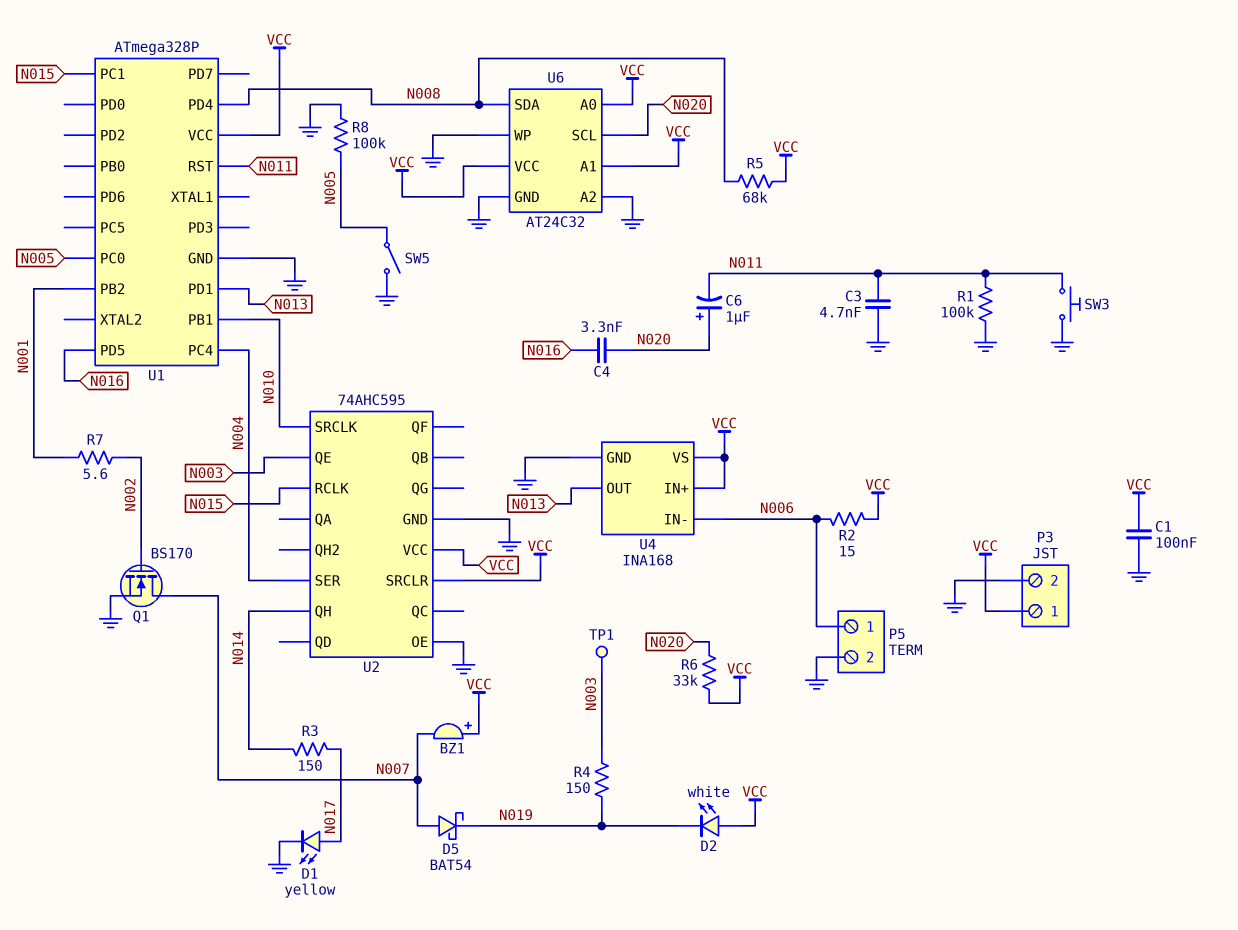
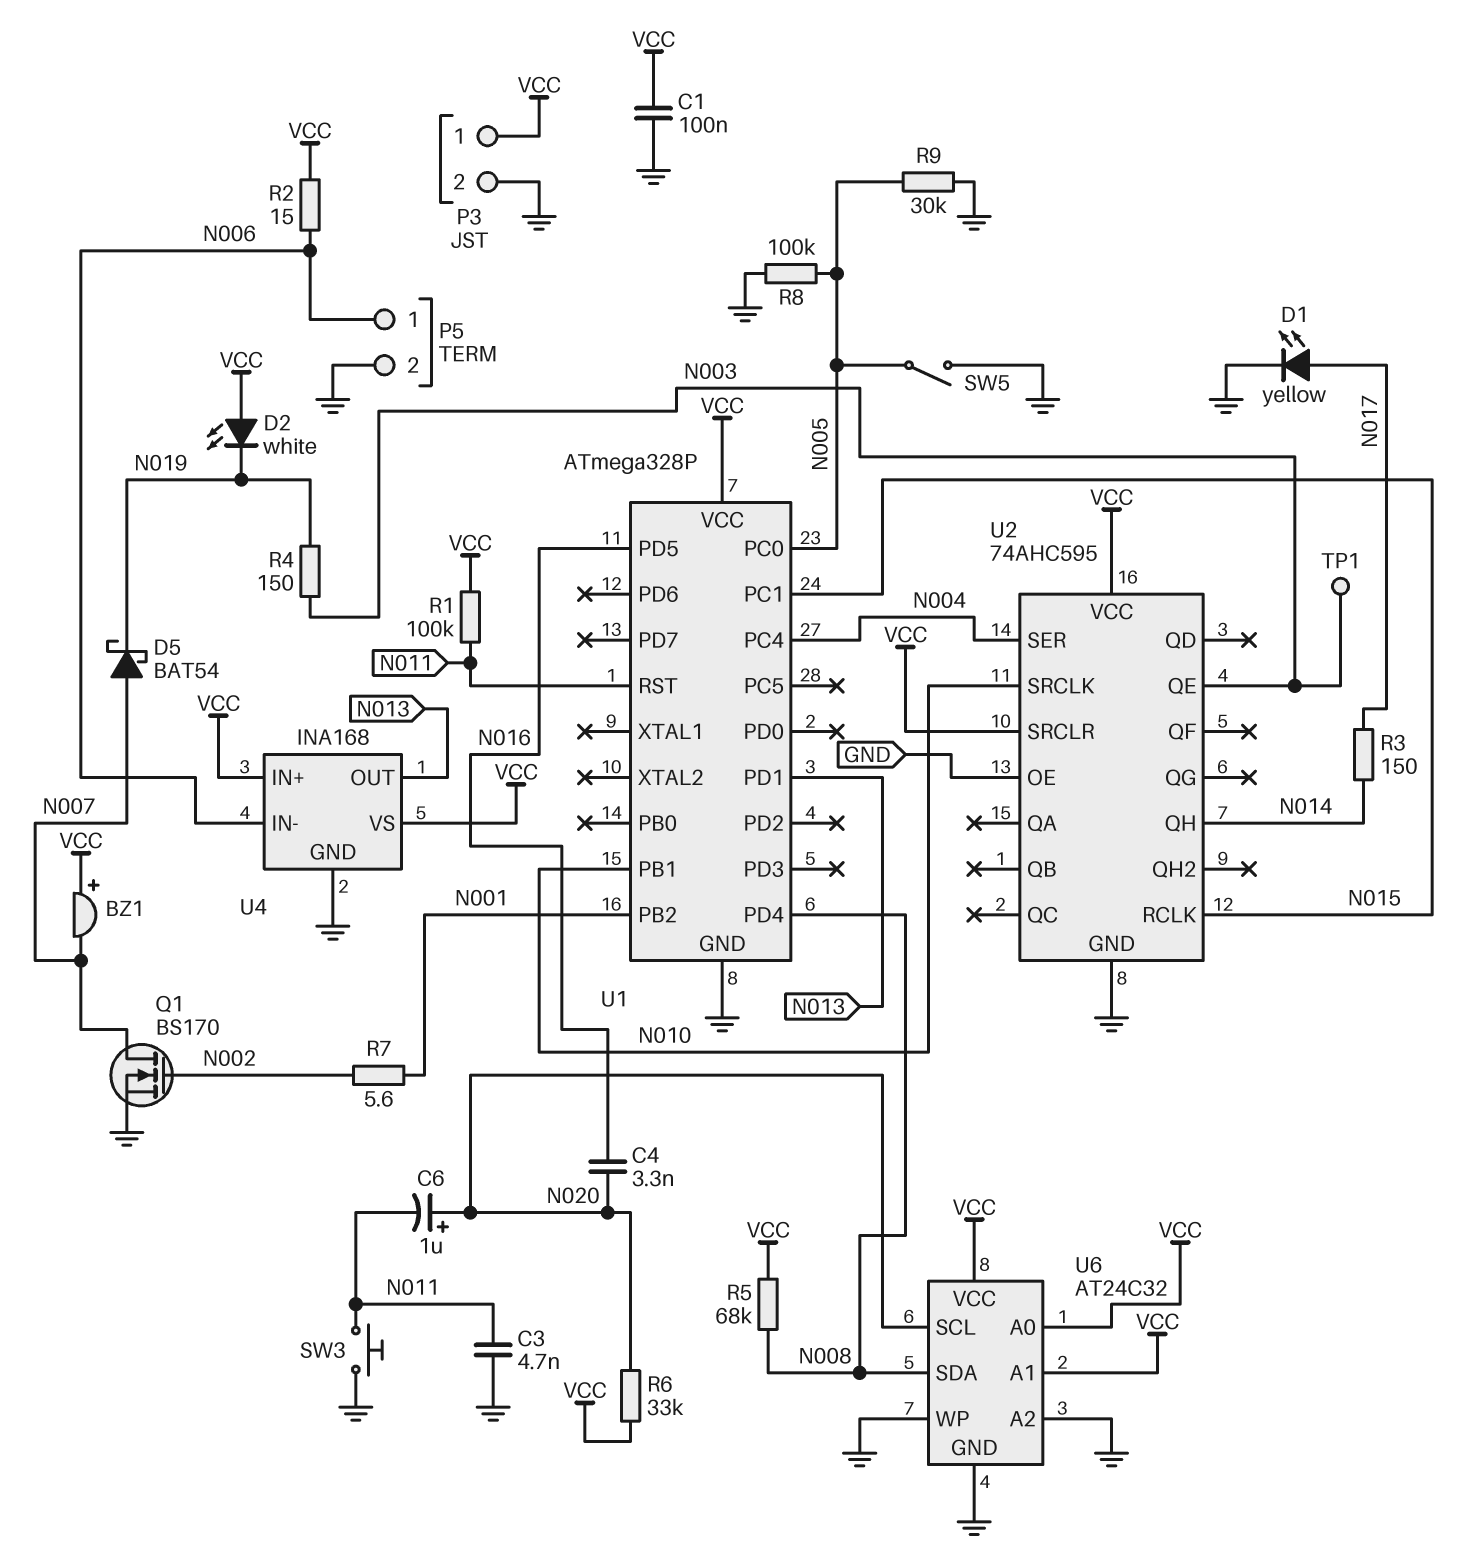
R1: 100k (GND, N011) -> 100k (N011, VCC)
R9: none -> 30k (GND, N005)

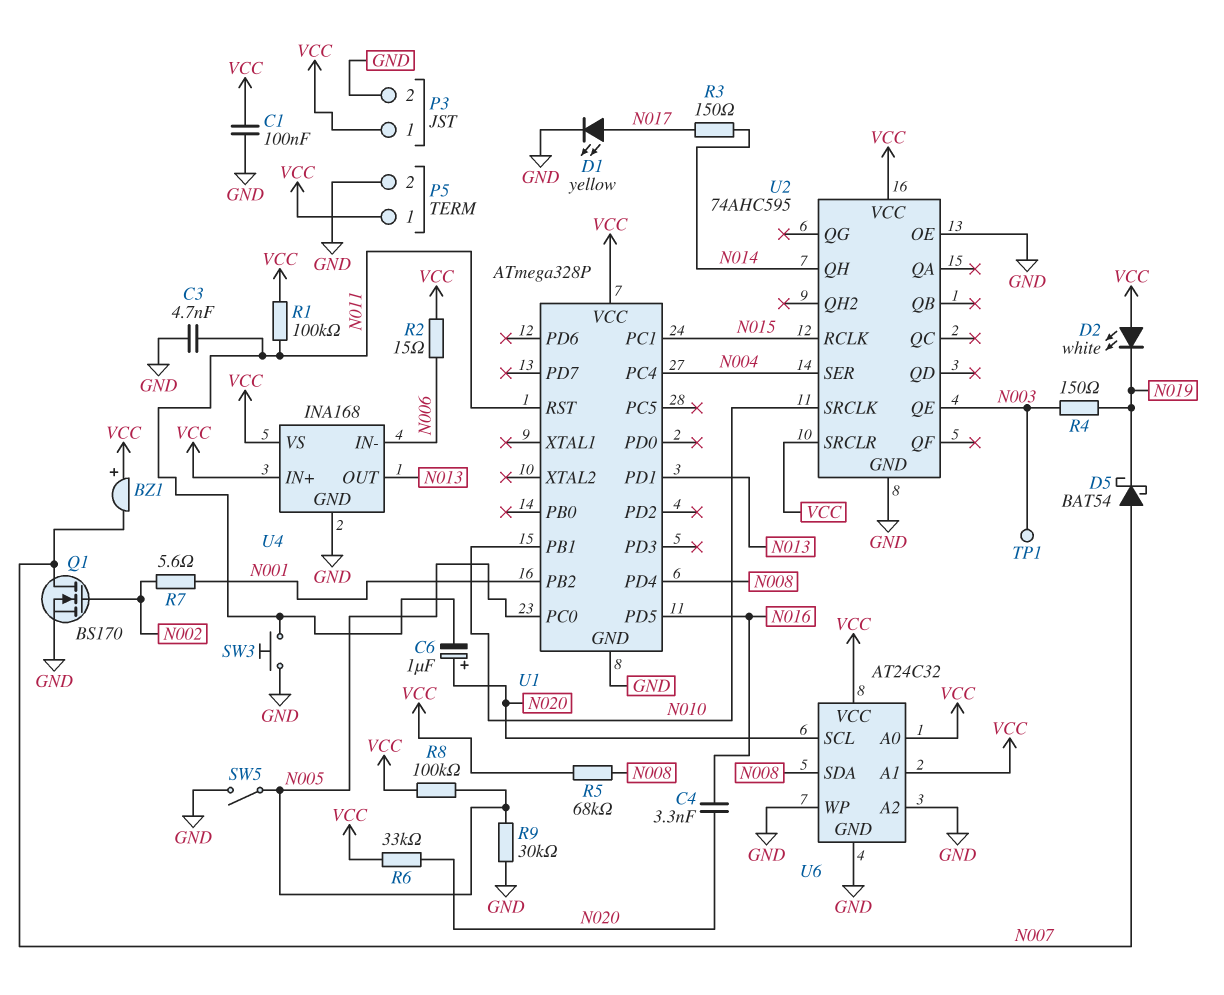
P5 pin 1: N006 -> VCC
R8: 100k (GND, N005) -> 100k (N005, VCC)

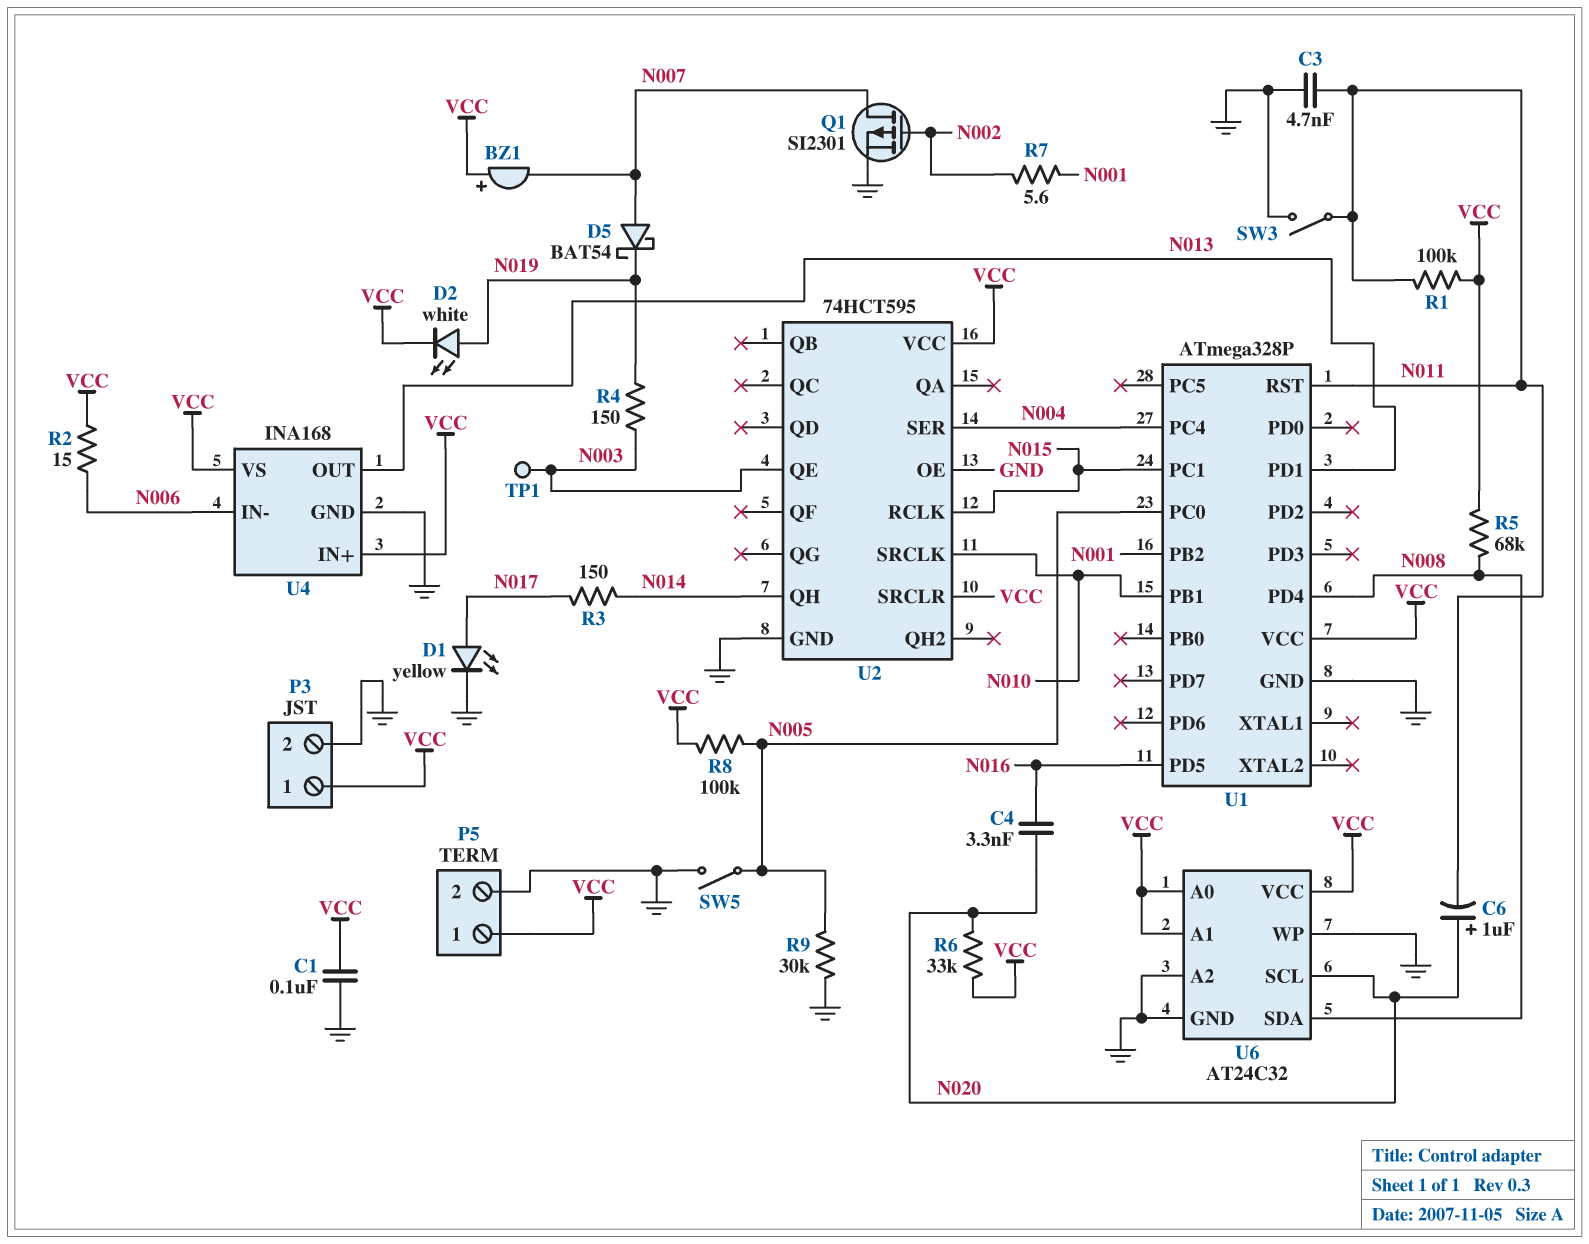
D2: LED white (A VCC, K N019) -> LED white (A N019, K VCC)
Q1: NMOS BS170 (G N002, D N007, S GND) -> PMOS SI2301 (G N002, D N007, S GND)
SW3: button (GND, N011) -> switch (GND, N011)
U2: 74AHC595 -> 74HCT595

